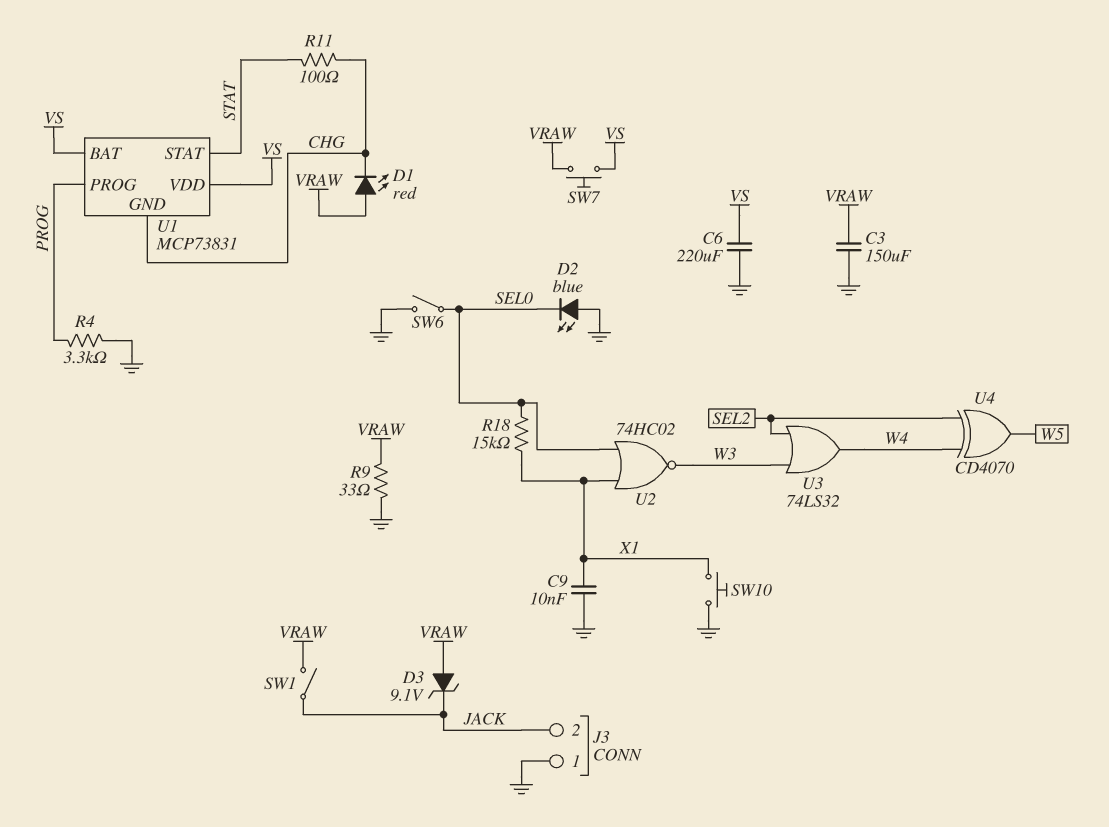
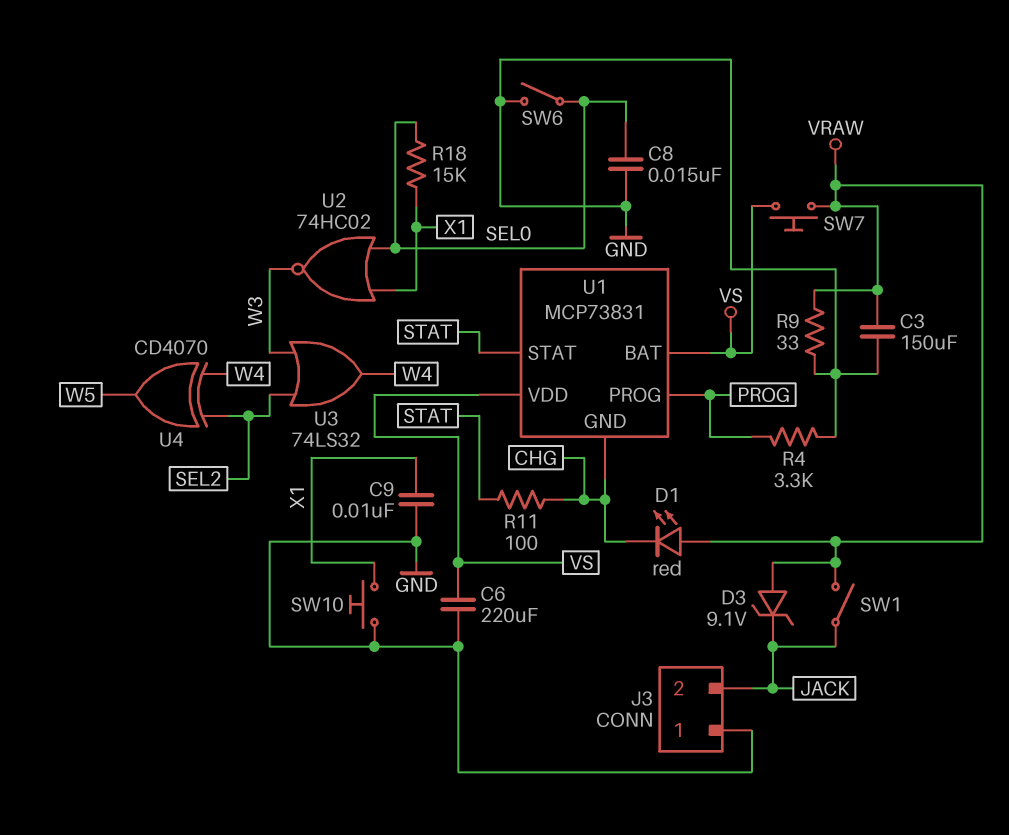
C8: none -> 15nF (GND, SEL0)
D2: LED blue (A GND, K SEL0) -> none

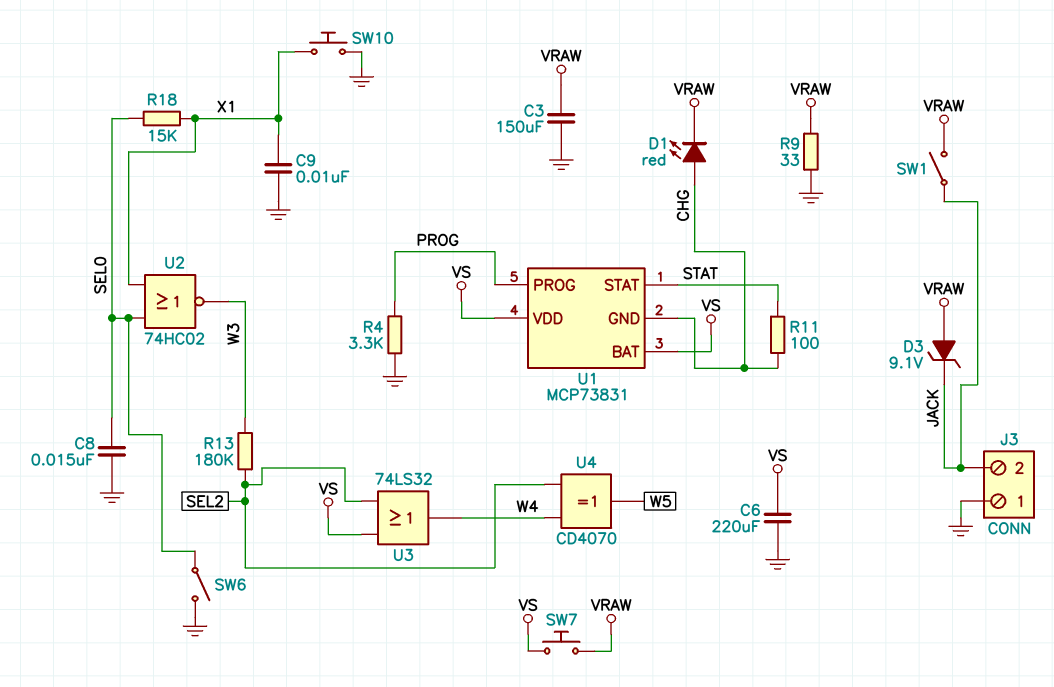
D1: LED red (A VRAW, K CHG) -> LED red (A CHG, K VRAW)
R13: none -> 180k (SEL2, W3)
U3: OR 74LS32 (in SEL2, in W3, out W4) -> OR 74LS32 (in SEL2, in VS, out W4)

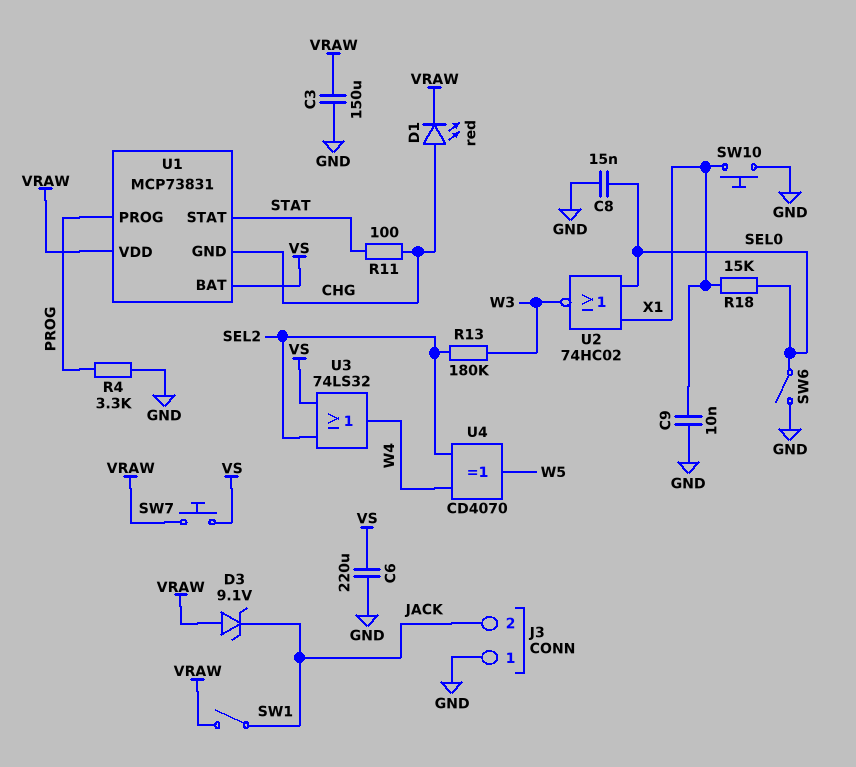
R9: 33 (GND, VRAW) -> none
U1 pin VDD: VS -> VRAW

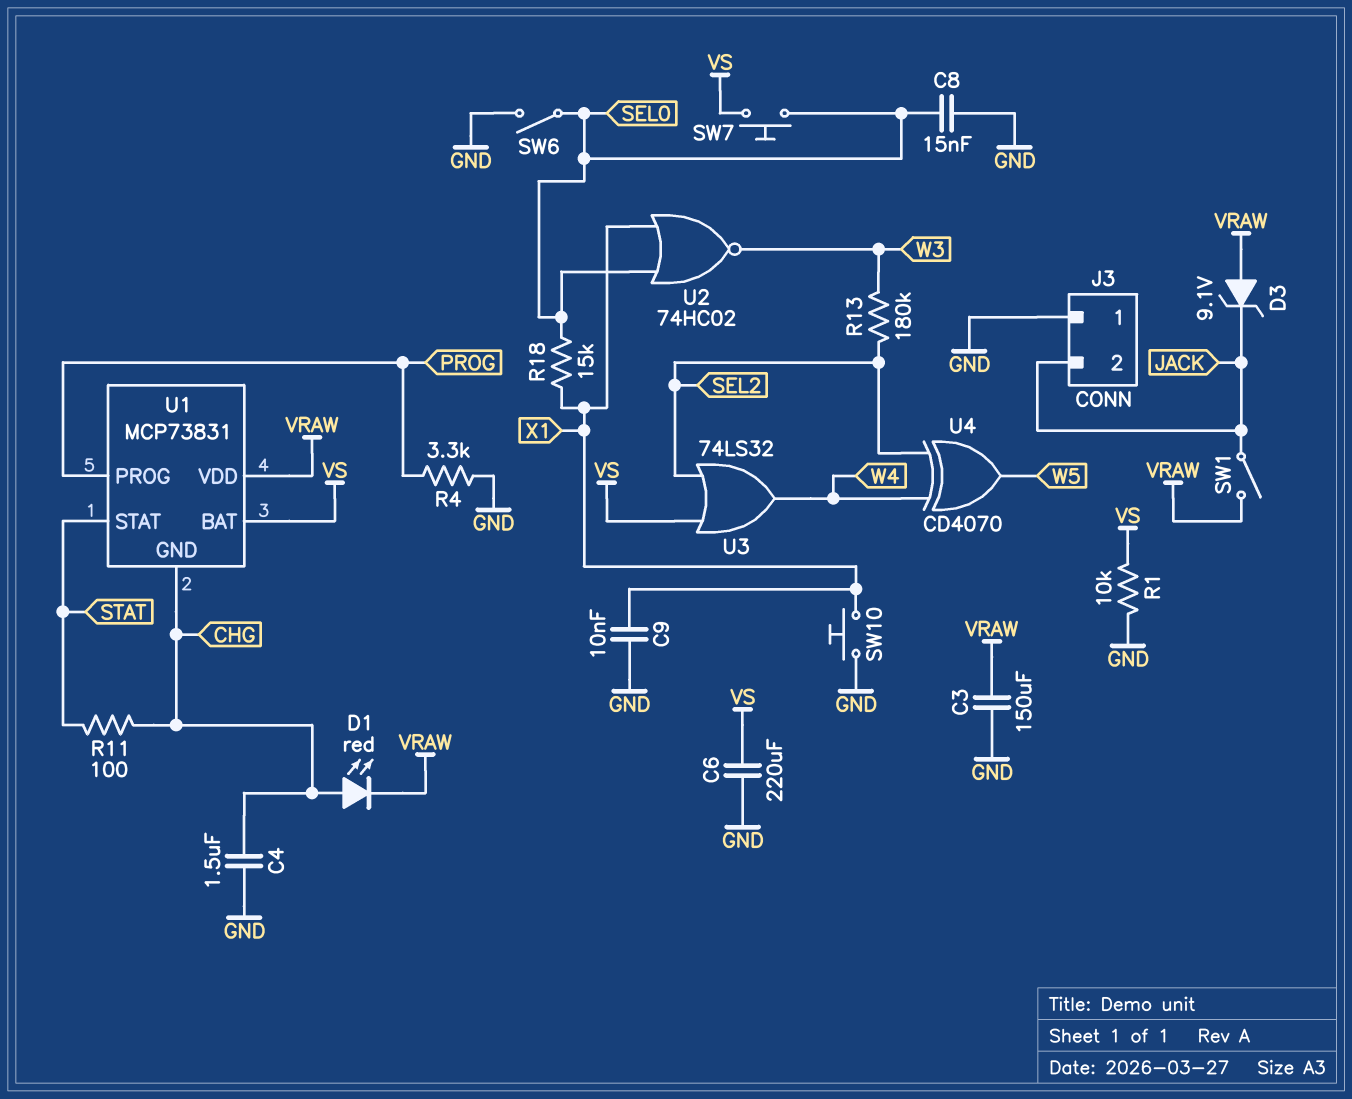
C4: none -> 1.5uF (CHG, GND)
R1: none -> 10k (GND, VS)
SW7: button (VRAW, VS) -> button (SEL0, VS)

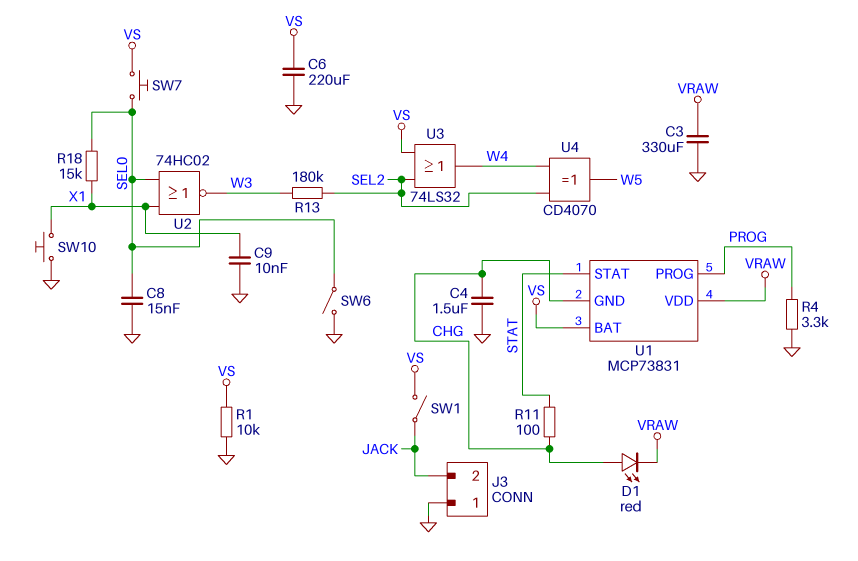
C3: 150uF (GND, VRAW) -> 330uF (GND, VRAW)
D3: zener 9.1V (A VRAW, K JACK) -> none
SW1: switch (JACK, VRAW) -> switch (JACK, VS)

